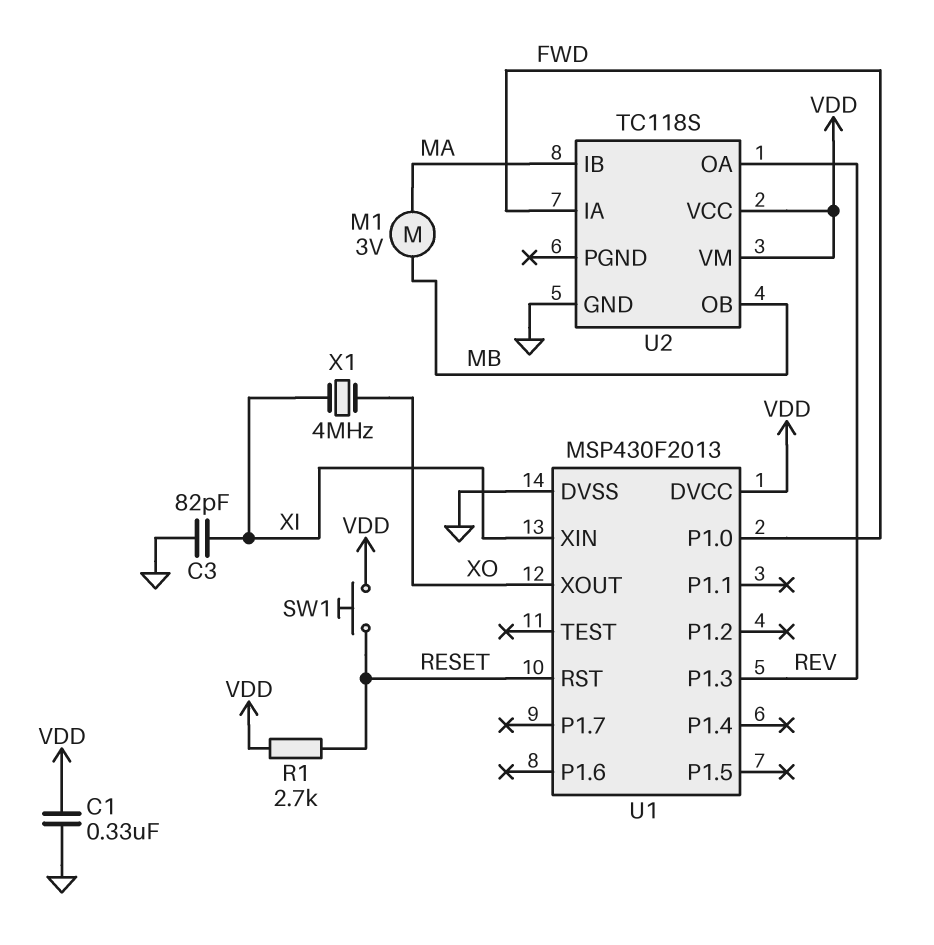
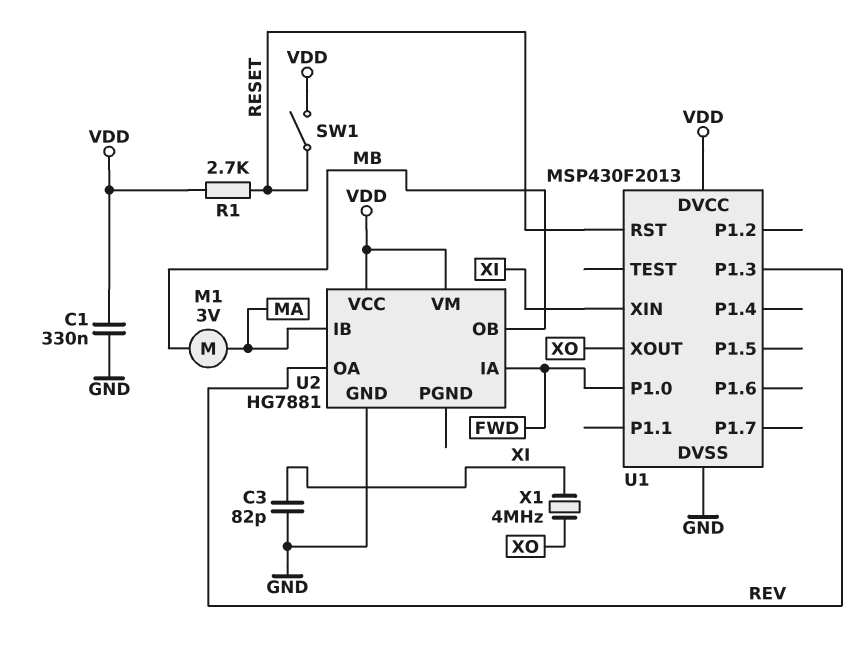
SW1: button (RESET, VDD) -> switch (RESET, VDD)
U2: TC118S -> HG7881

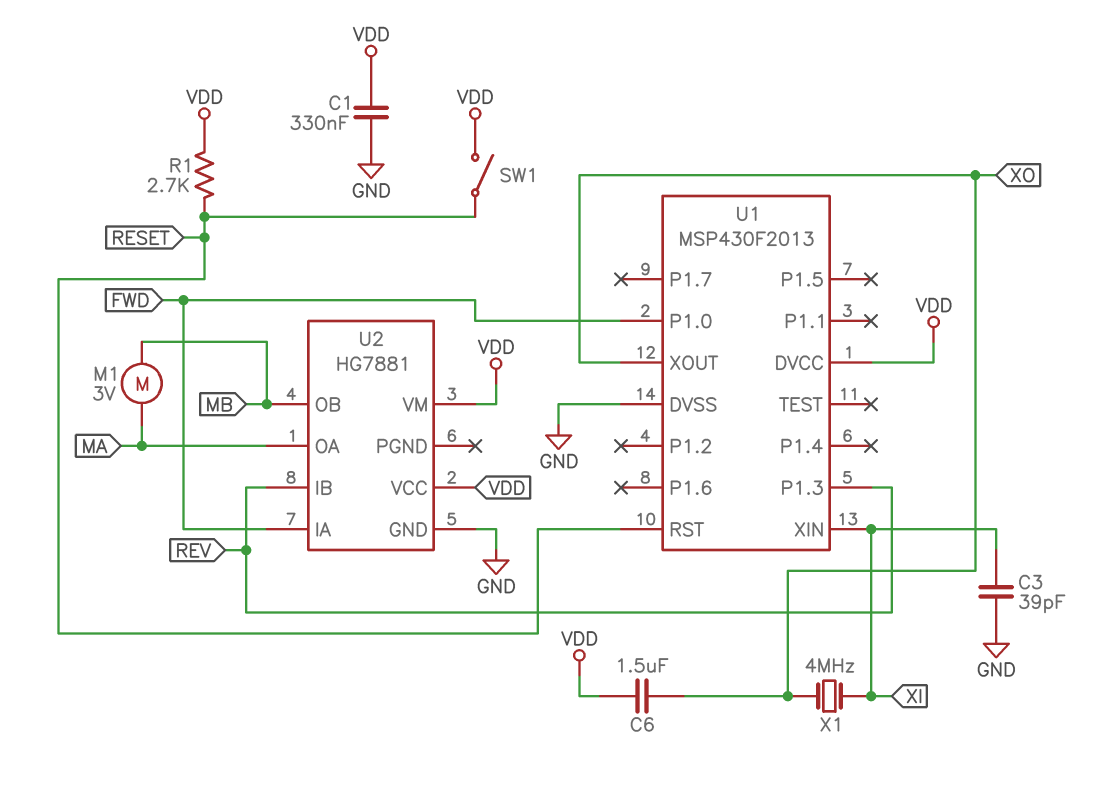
C3: 82pF (GND, XI) -> 39pF (GND, XI)
C6: none -> 1.5uF (VDD, XO)
U2 pin IB: MA -> REV
U2 pin OA: REV -> MA

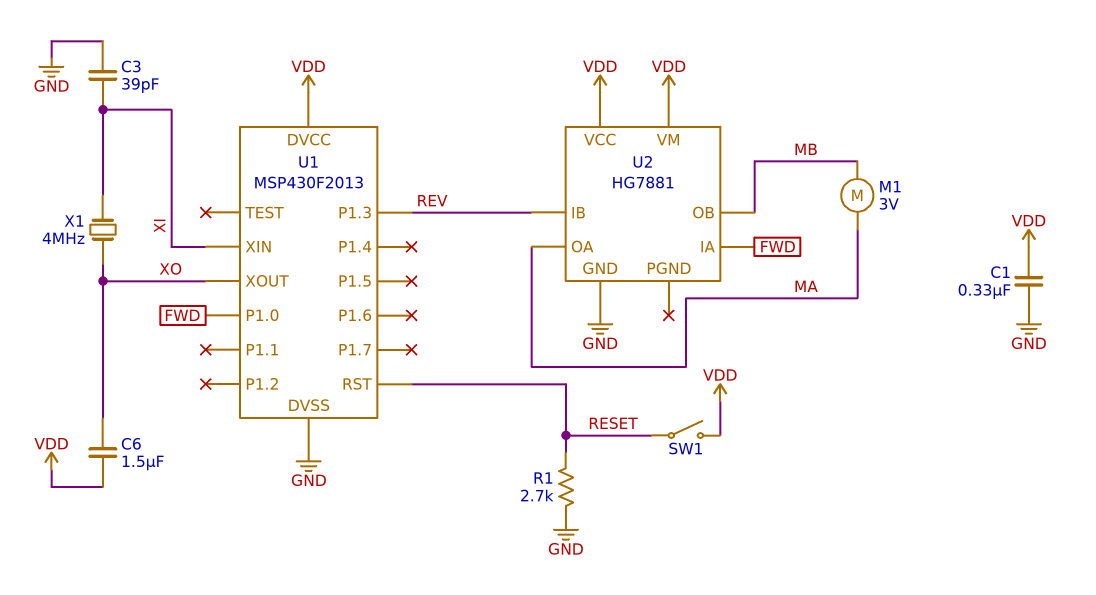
R1: 2.7k (RESET, VDD) -> 2.7k (GND, RESET)

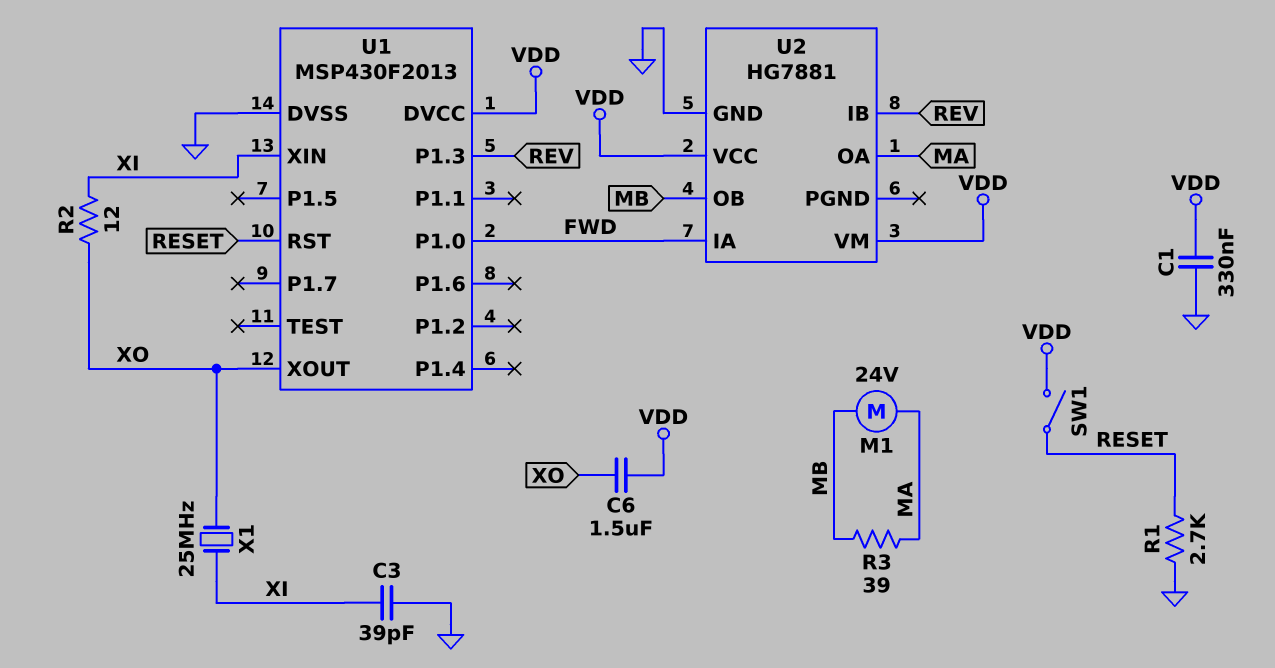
M1: motor 3V (MA, MB) -> motor 24V (MA, MB)
R2: none -> 12 (XI, XO)
R3: none -> 39 (MA, MB)
X1: 4MHz (XI, XO) -> 25MHz (XI, XO)

